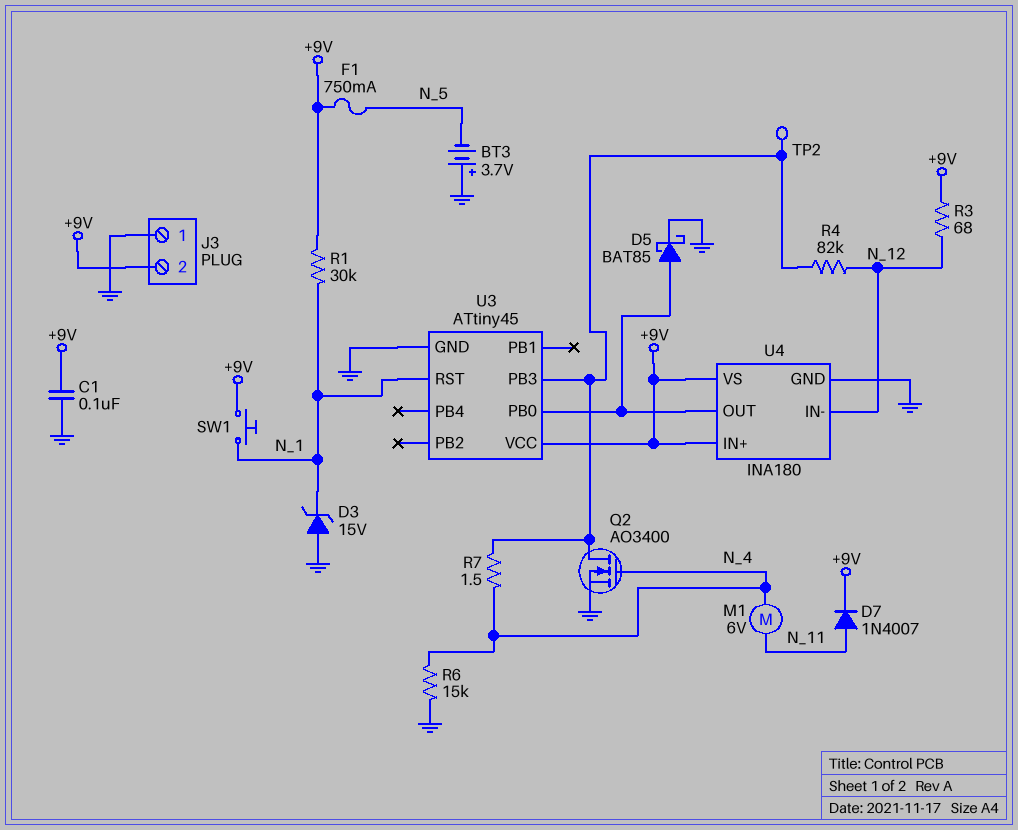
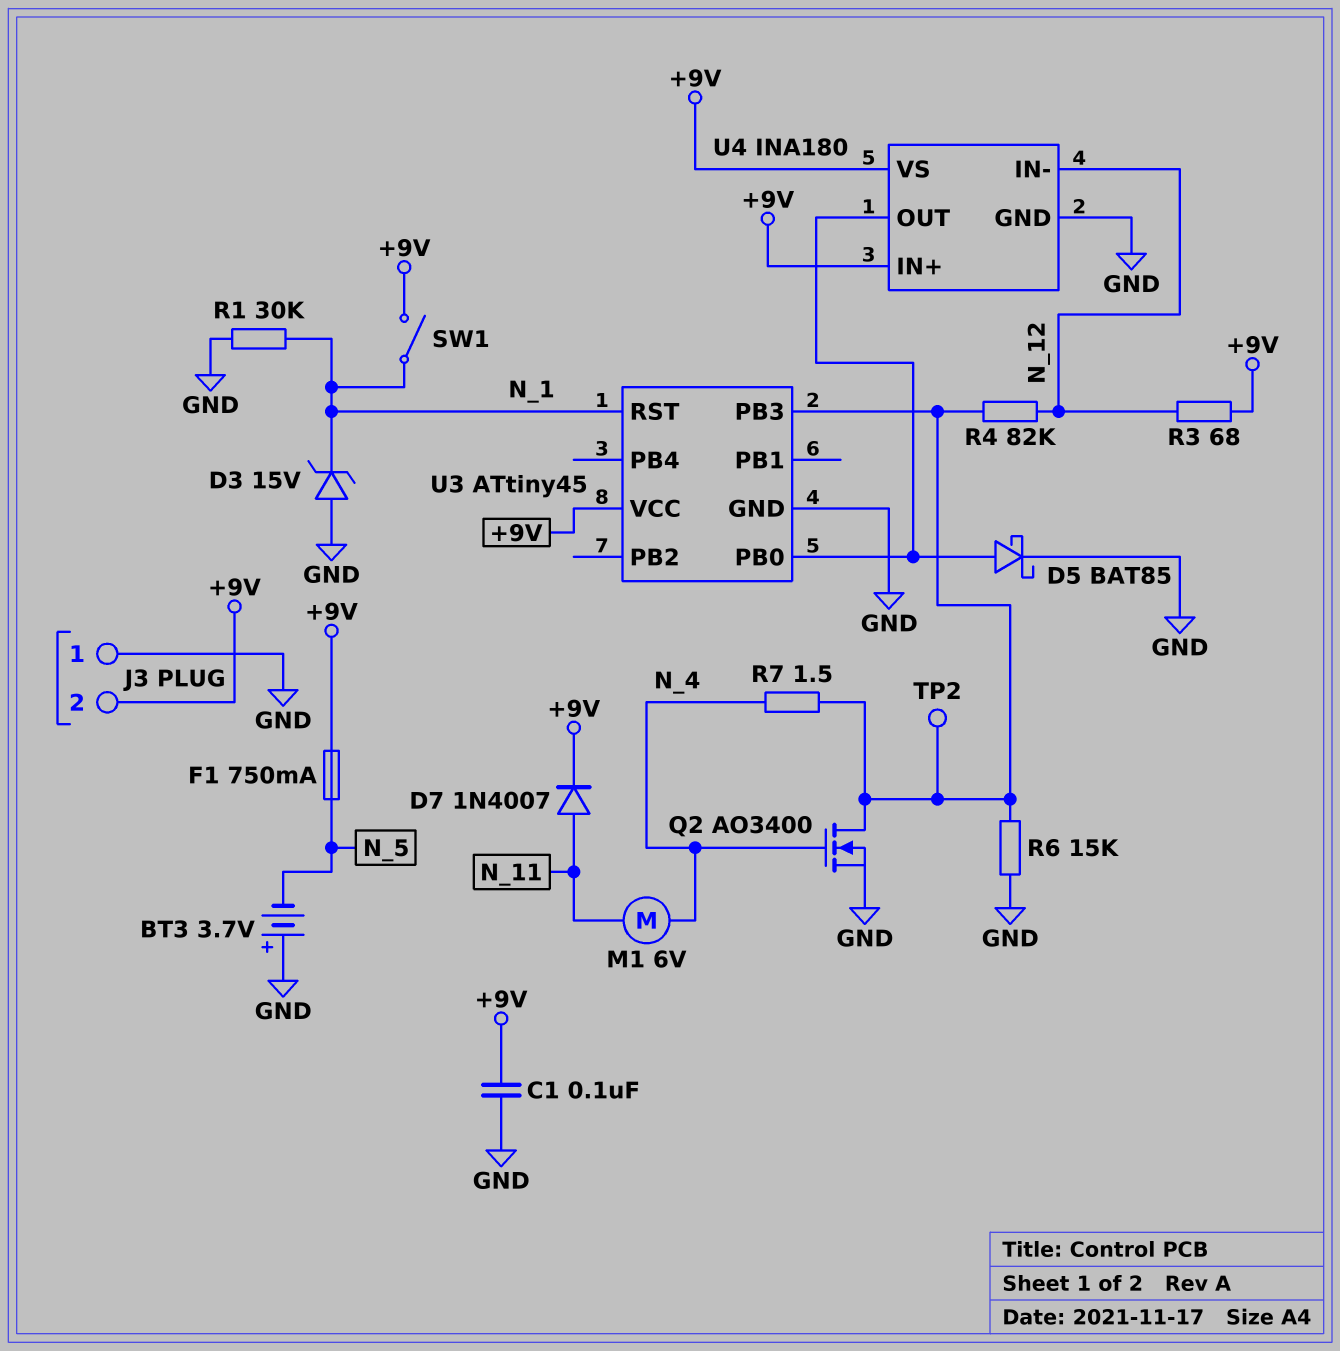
R1: 30k (+9V, N_1) -> 30k (GND, N_1)
R6: 15k (GND, N_4) -> 15k (GND, U3/PB3)
SW1: button (+9V, N_1) -> switch (+9V, N_1)

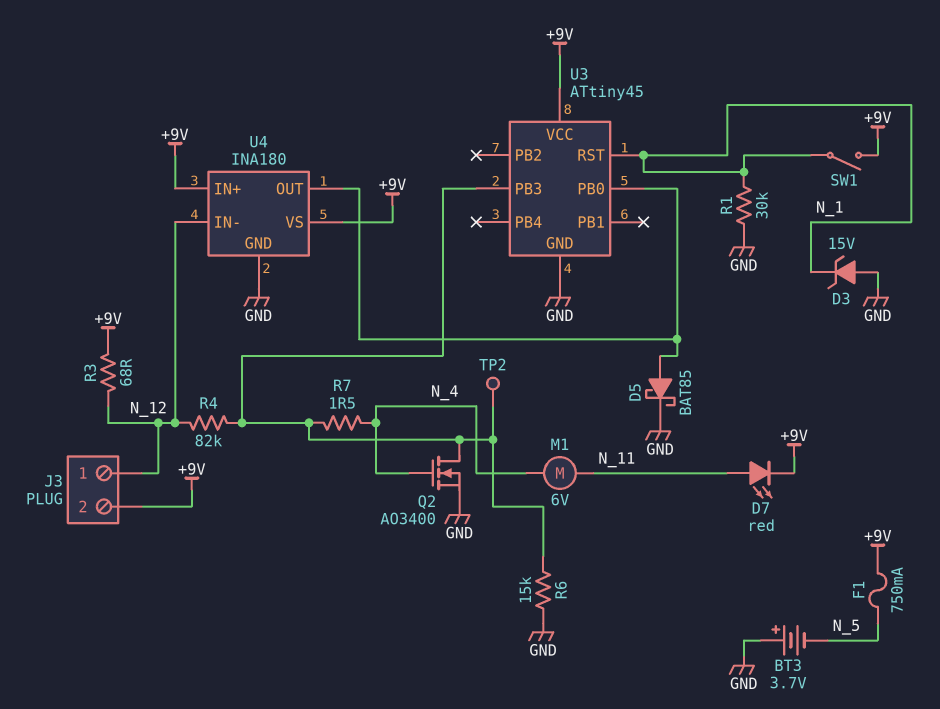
C1: 100nF (+9V, GND) -> none
D7: diode 1N4007 (A N_11, K +9V) -> LED red (A N_11, K +9V)
J3 pin 1: GND -> N_12

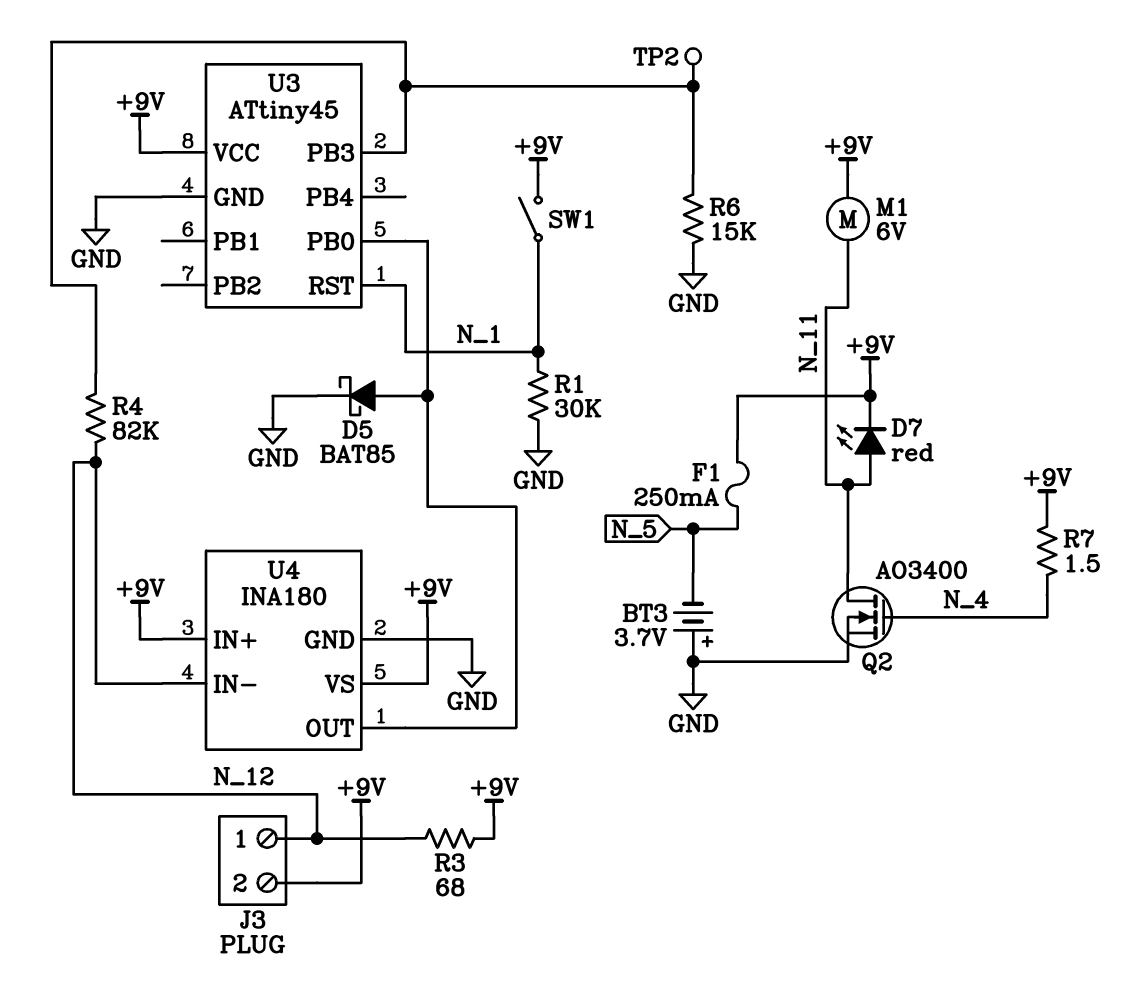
D3: zener 15V (A GND, K N_1) -> none
F1: 750mA (+9V, N_5) -> 250mA (+9V, N_5)
M1: motor 6V (N_4, N_11) -> motor 6V (+9V, N_11)
Q2: NMOS AO3400 (G N_4, D U3/PB3, S GND) -> NMOS AO3400 (G N_4, D N_11, S GND)
R7: 1.5 (N_4, U3/PB3) -> 1.5 (+9V, N_4)

